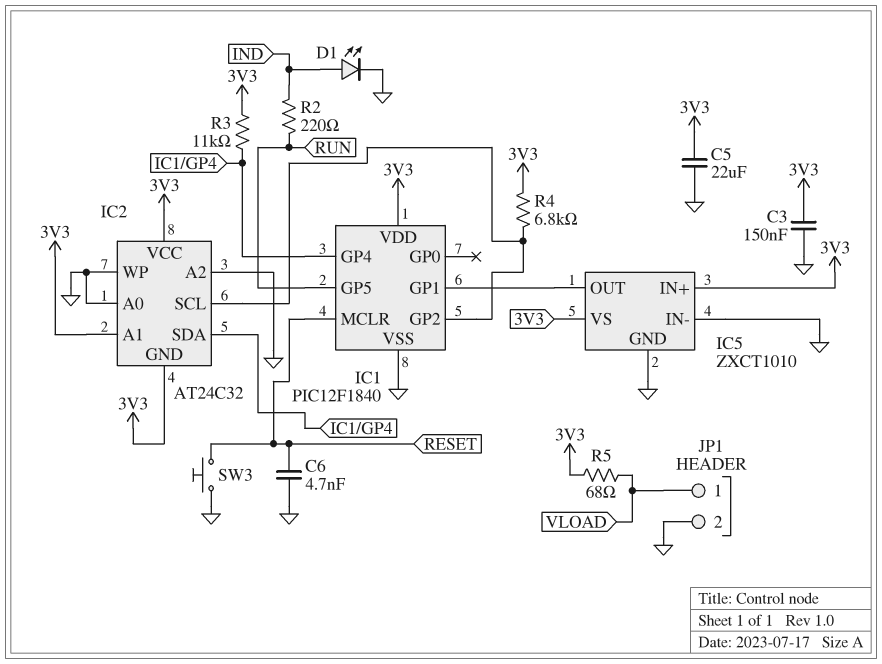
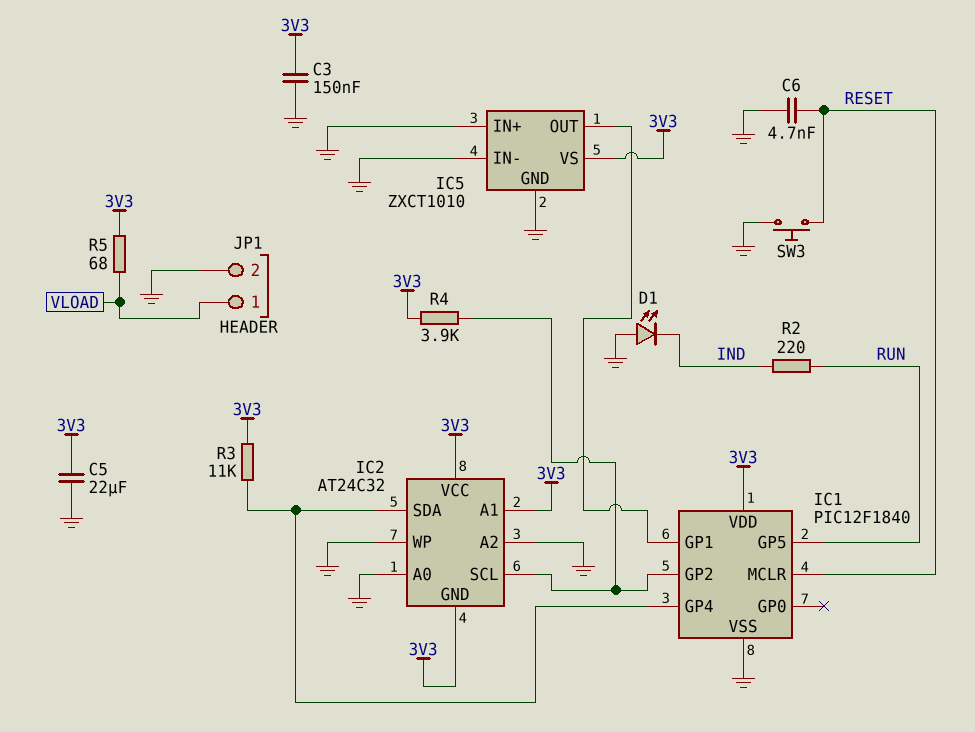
D1: LED (A IND, K GND) -> LED (A GND, K IND)
IC5 pin IN+: 3V3 -> GND
R4: 6.8k (3V3, IC1/GP2) -> 3.9k (3V3, IC1/GP2)

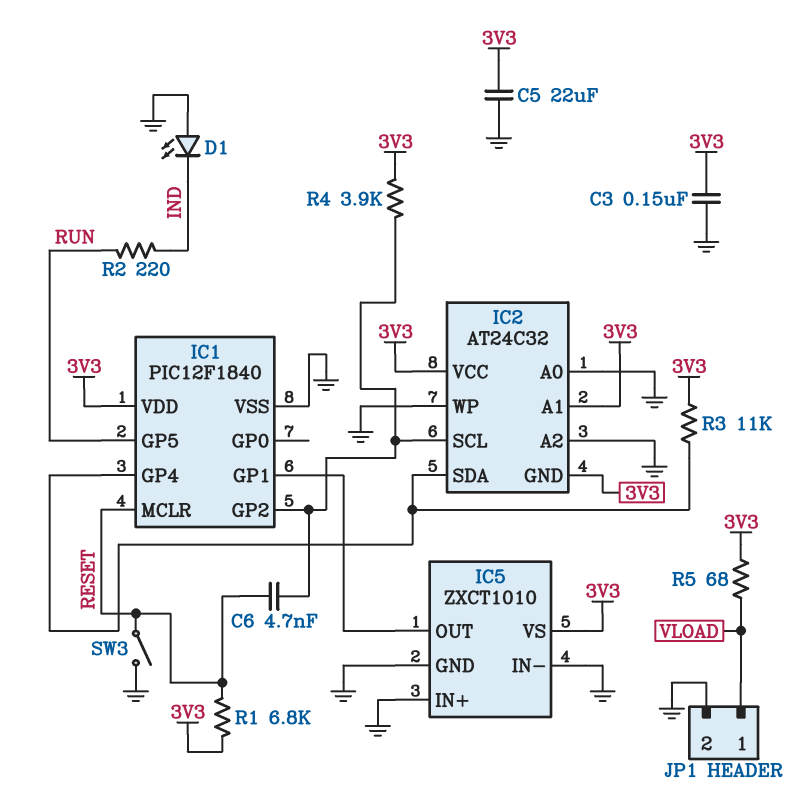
C6: 4.7nF (GND, RESET) -> 4.7nF (IC1/GP2, RESET)
R1: none -> 6.8k (3V3, RESET)
SW3: button (GND, RESET) -> switch (GND, RESET)

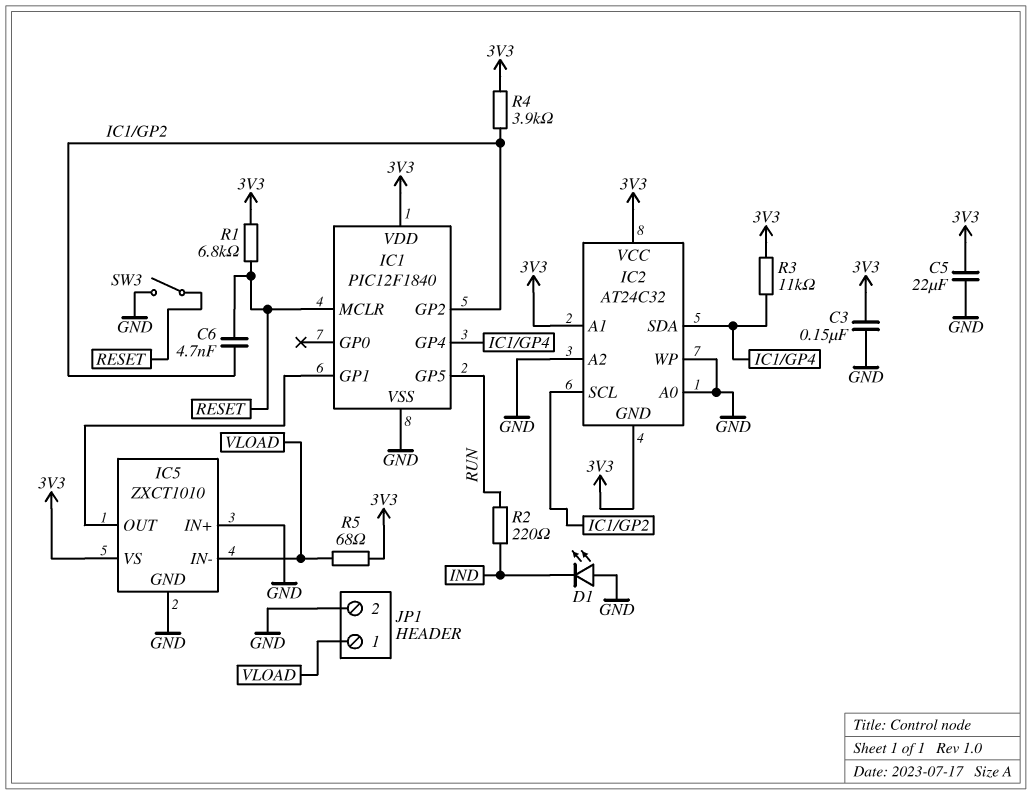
IC5 pin IN-: GND -> VLOAD

